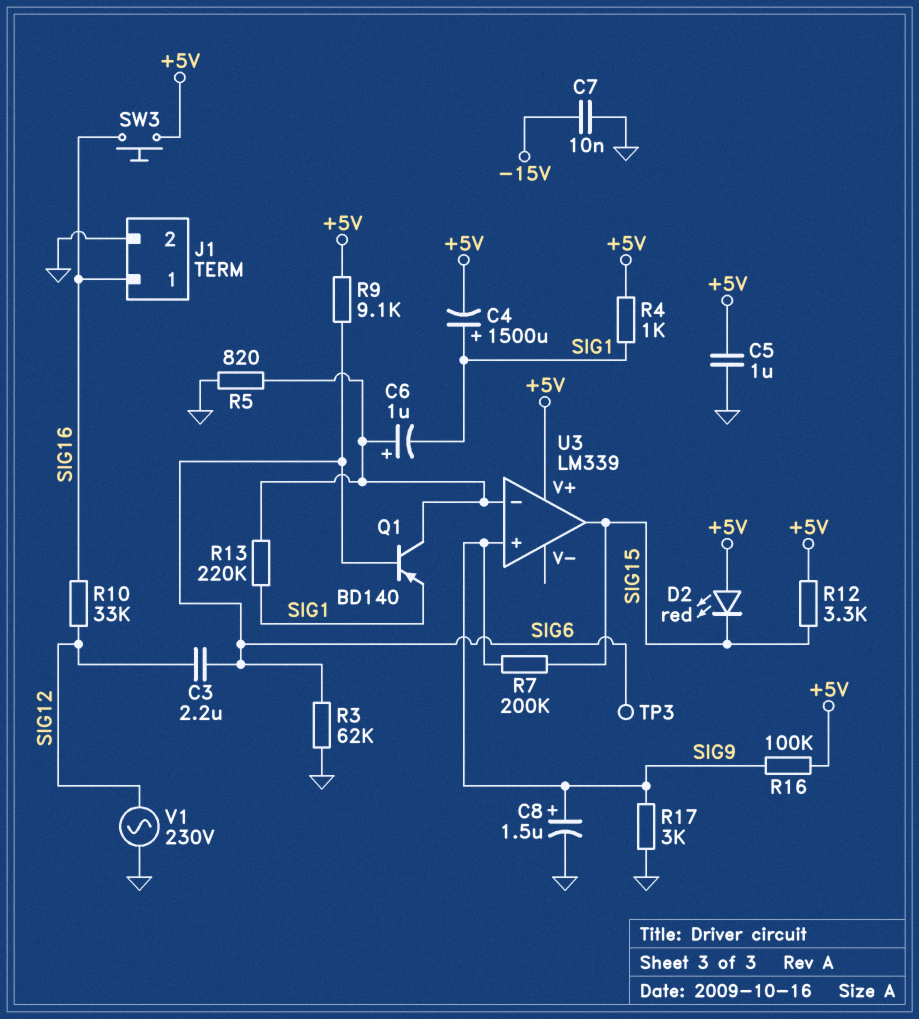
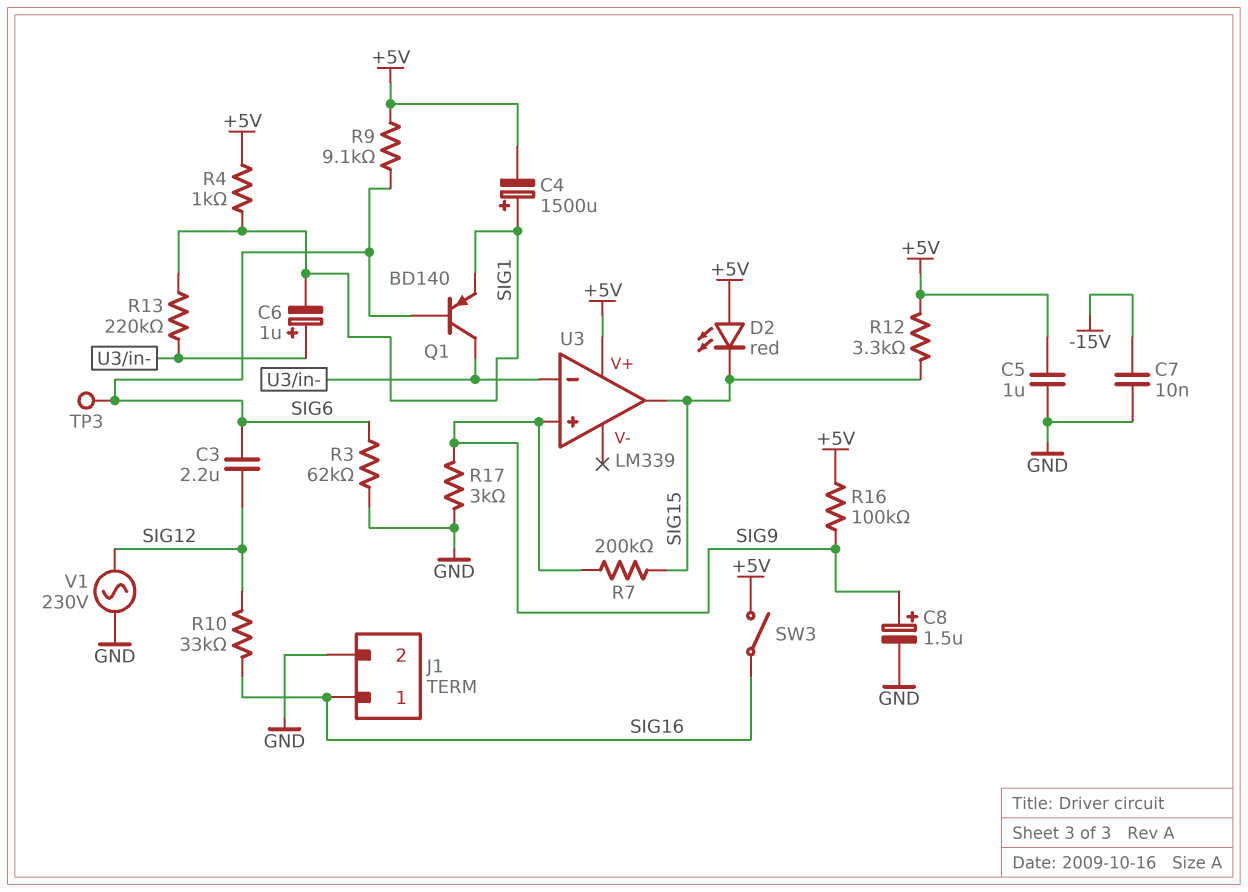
R5: 820 (GND, U3/in-) -> none
SW3: button (+5V, SIG16) -> switch (+5V, SIG16)

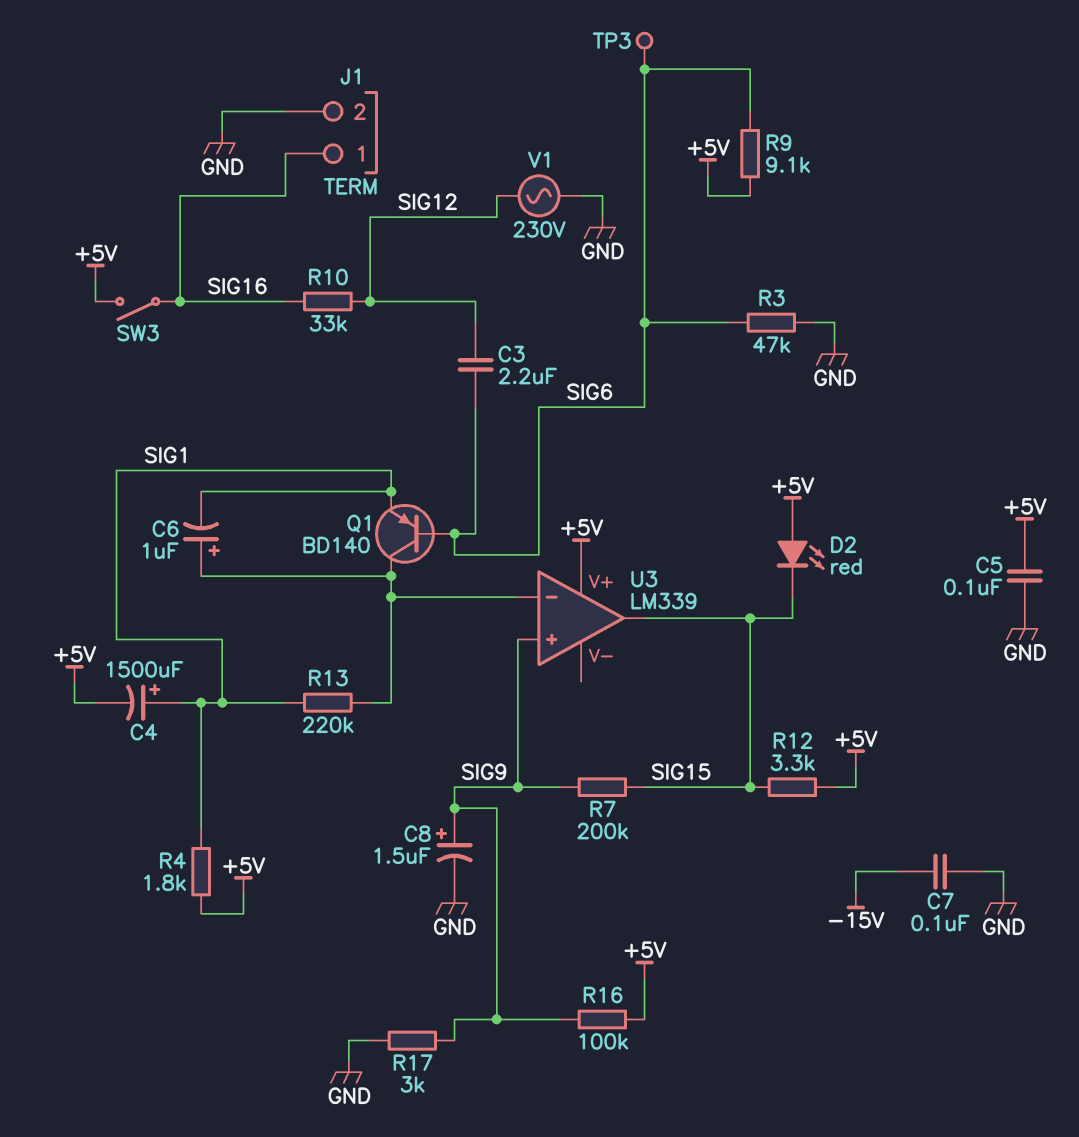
C5: 1uF (+5V, GND) -> 100nF (+5V, GND)
C7: 10nF (-15V, GND) -> 100nF (-15V, GND)
R3: 62k (GND, SIG6) -> 47k (GND, SIG6)
R4: 1k (+5V, SIG1) -> 1.8k (+5V, SIG1)

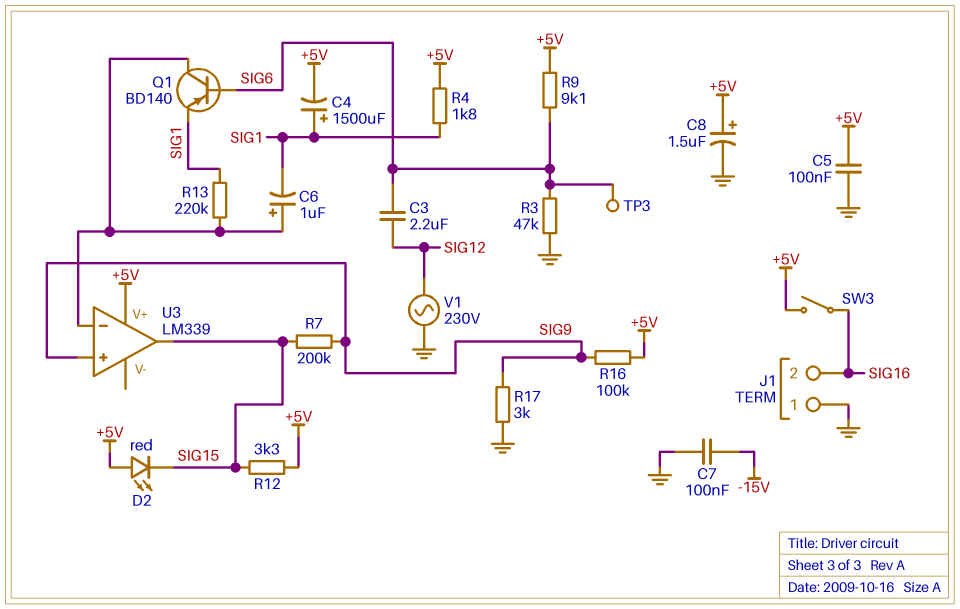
C8: 1.5uF (plus SIG9, minus GND) -> 1.5uF (plus +5V, minus GND)
J1 pin 1: SIG16 -> GND
J1 pin 2: GND -> SIG16
R10: 33k (SIG12, SIG16) -> none

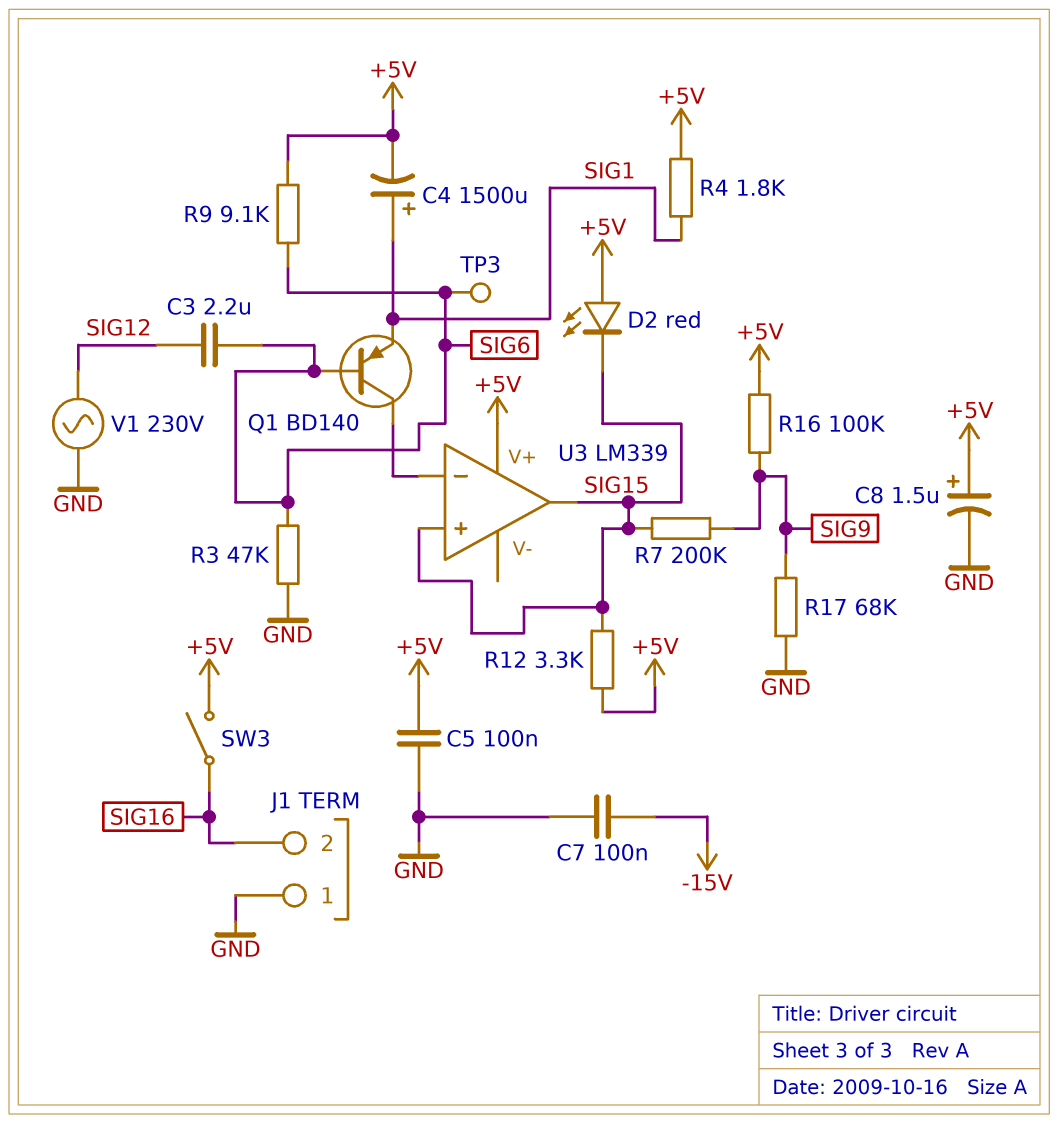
C6: 1uF (plus U3/in-, minus SIG1) -> none
R13: 220k (SIG1, U3/in-) -> none
R17: 3k (GND, SIG9) -> 68k (GND, SIG9)
U3 pin in+: SIG9 -> SIG15

